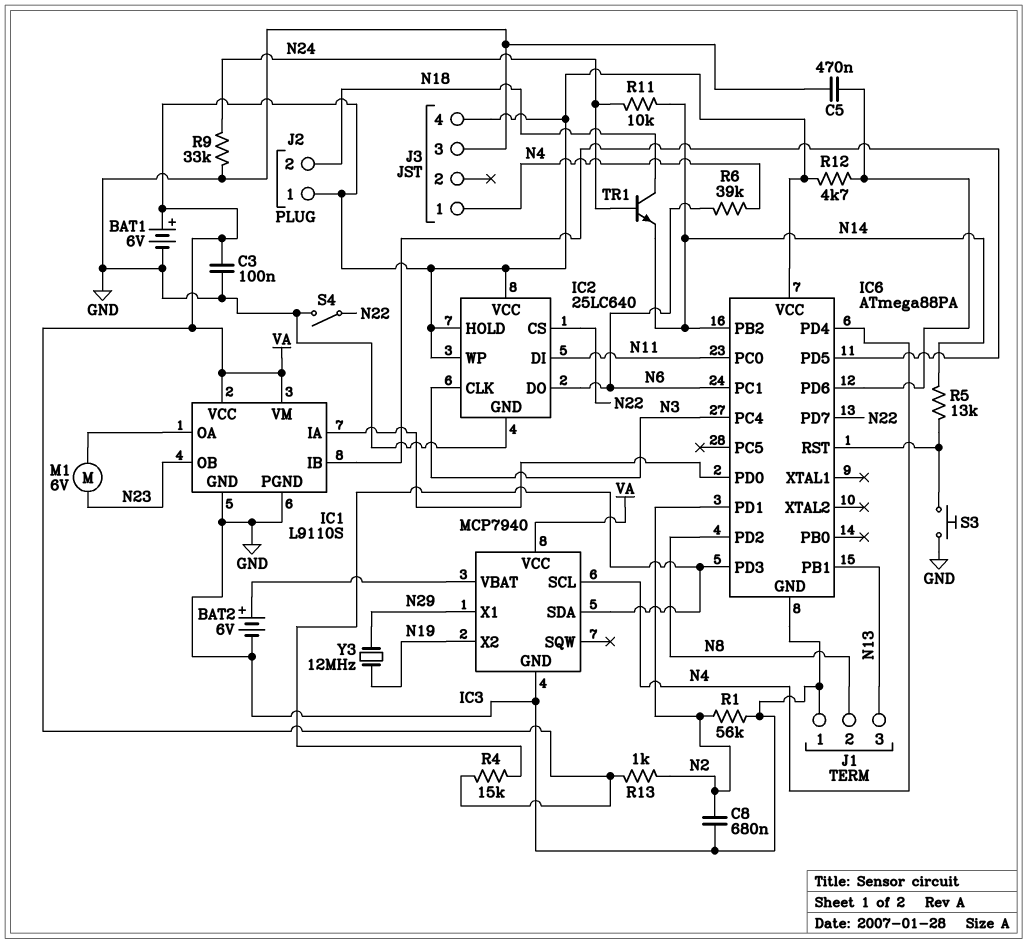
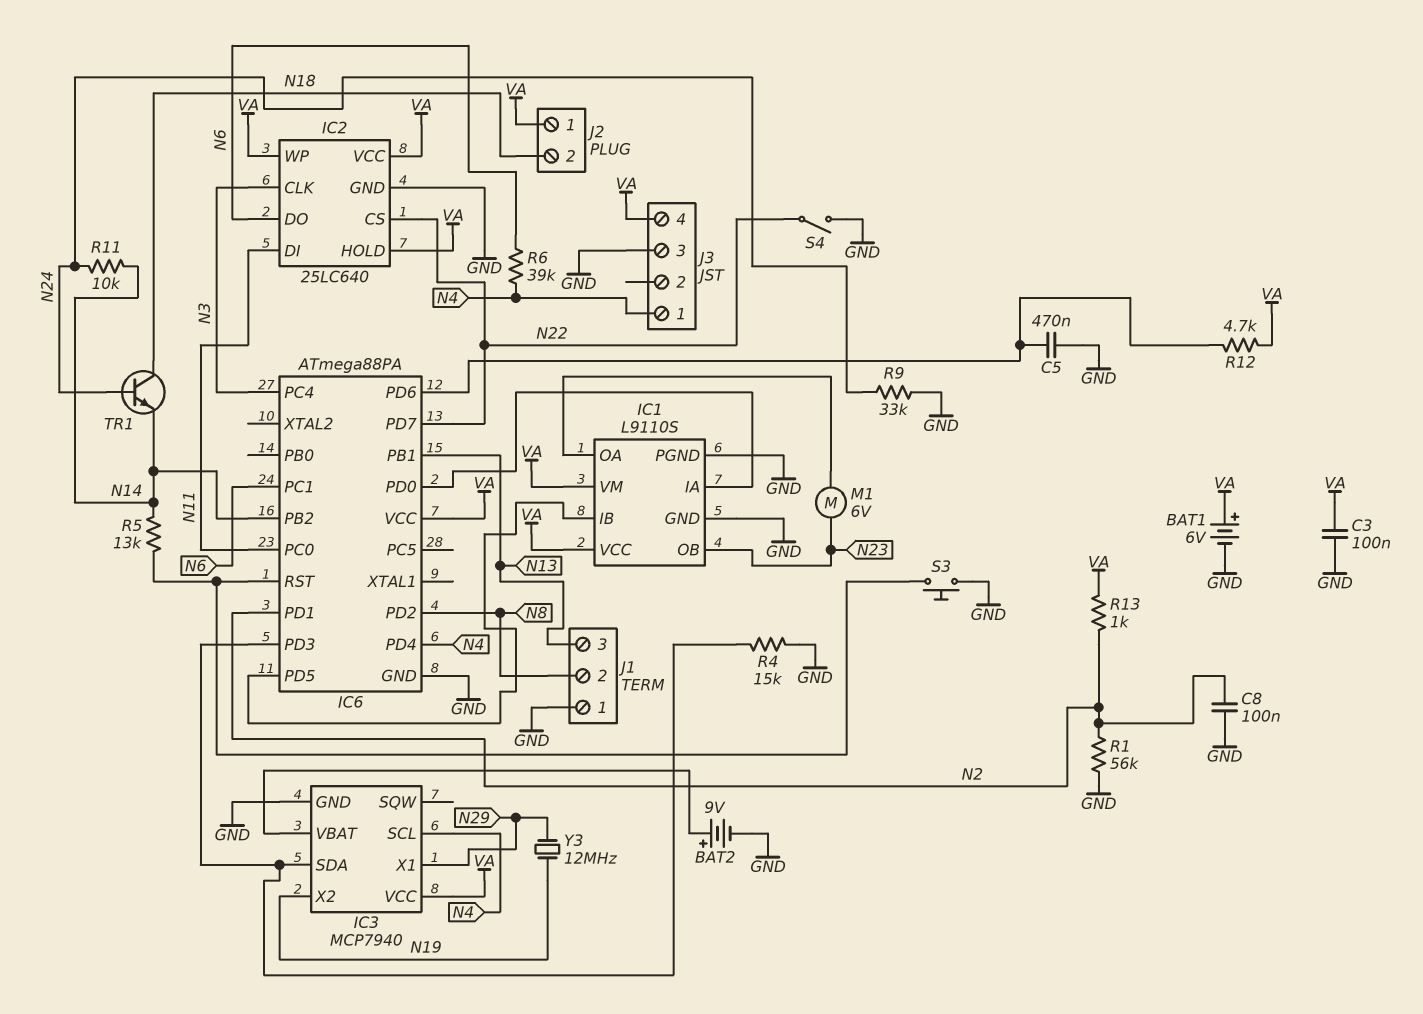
BAT2: 6V (plus IC3/VBAT, minus GND) -> 9V (plus IC3/VBAT, minus GND)
C8: 680nF (GND, N2) -> 100nF (GND, N2)
R4: 15k (IC3/SDA, VA) -> 15k (GND, IC3/SDA)

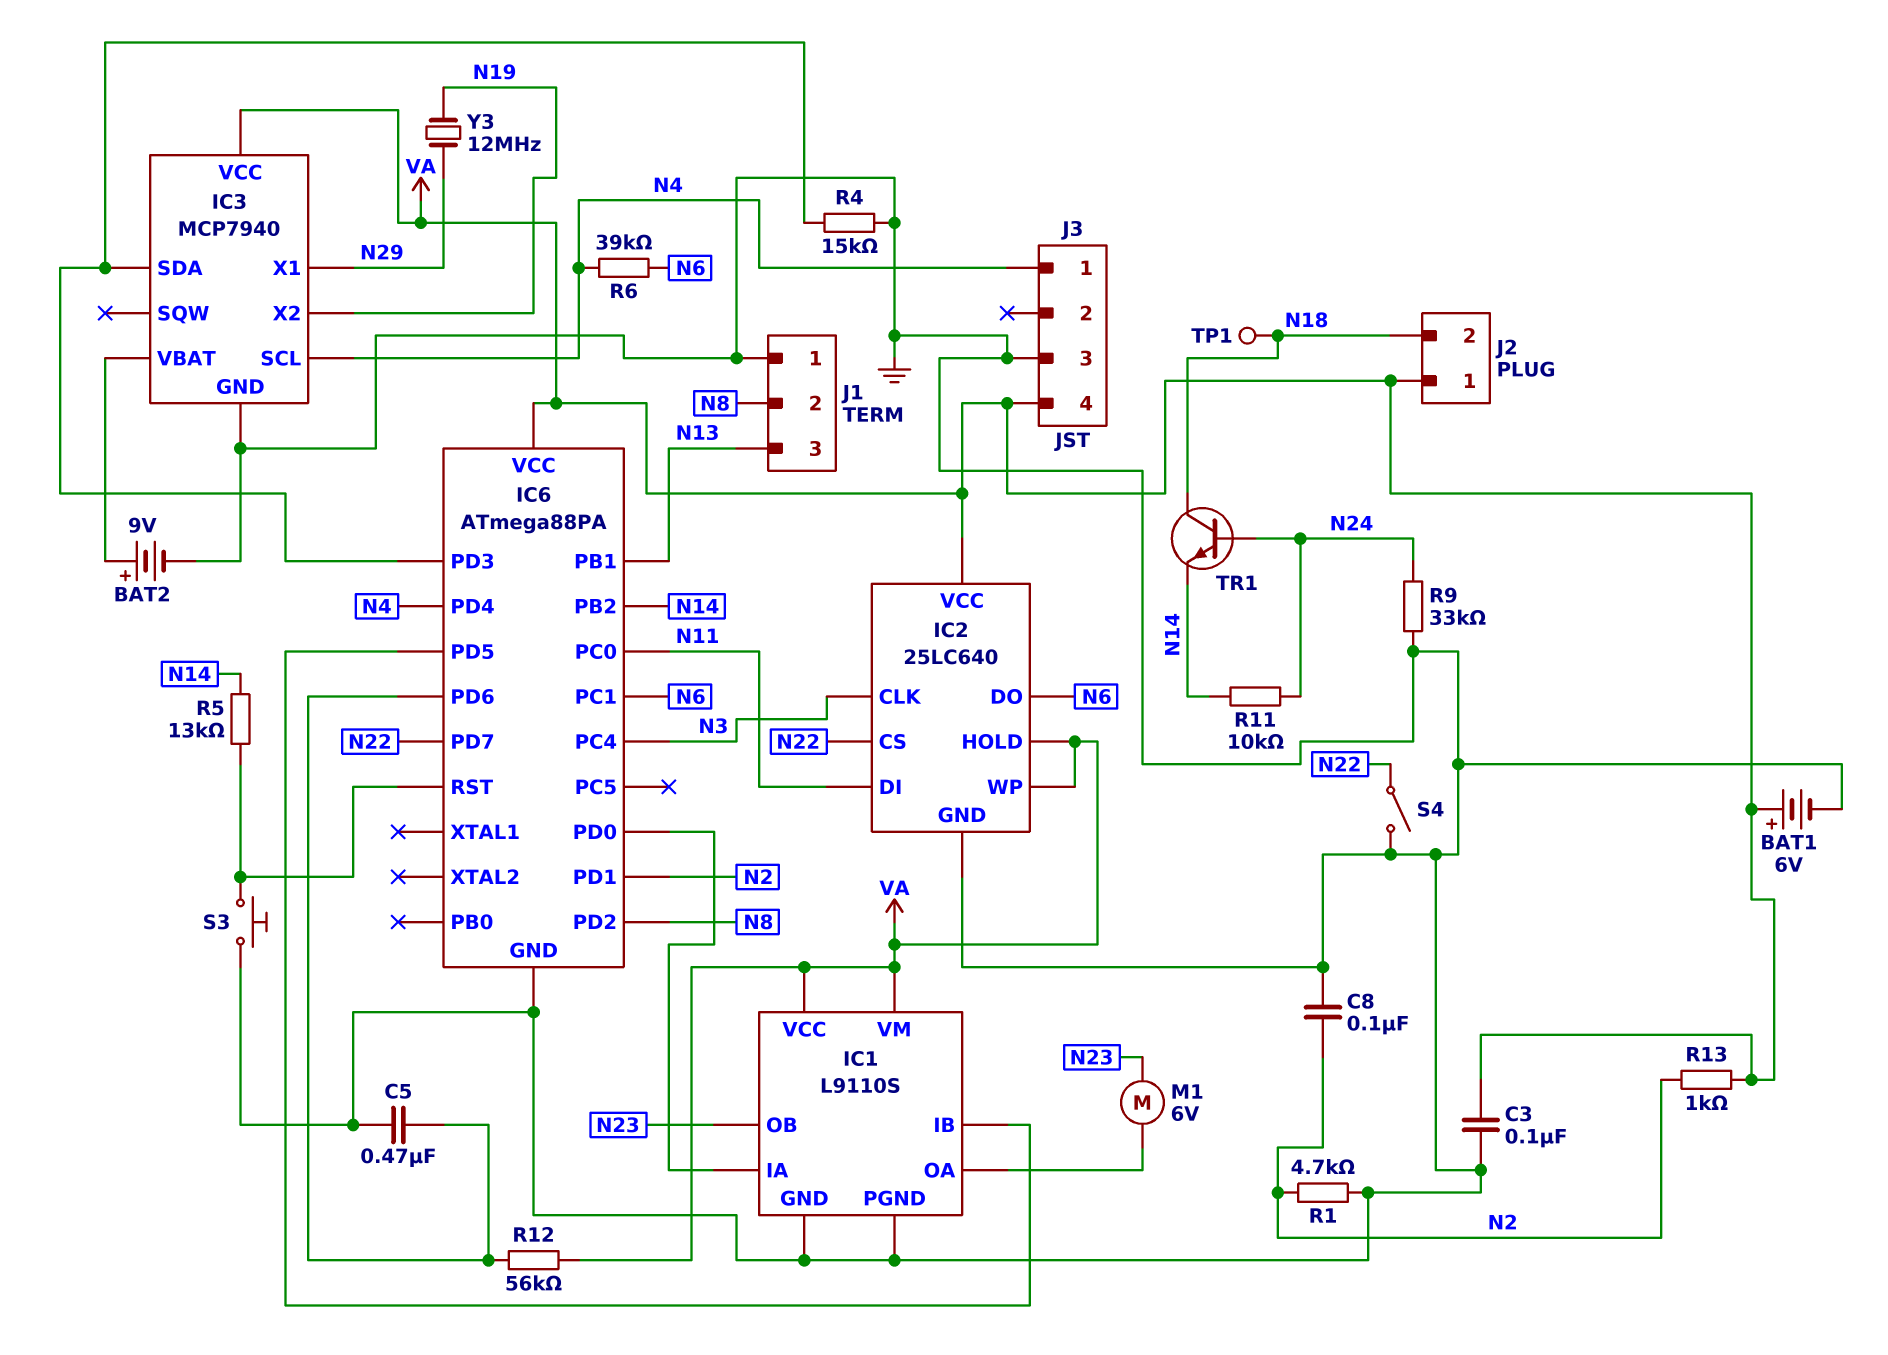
R1: 56k (GND, N2) -> 4.7k (GND, N2)
R12: 4.7k (IC6/PD6, VA) -> 56k (IC6/PD6, VA)
TP1: none -> test point (N18)

